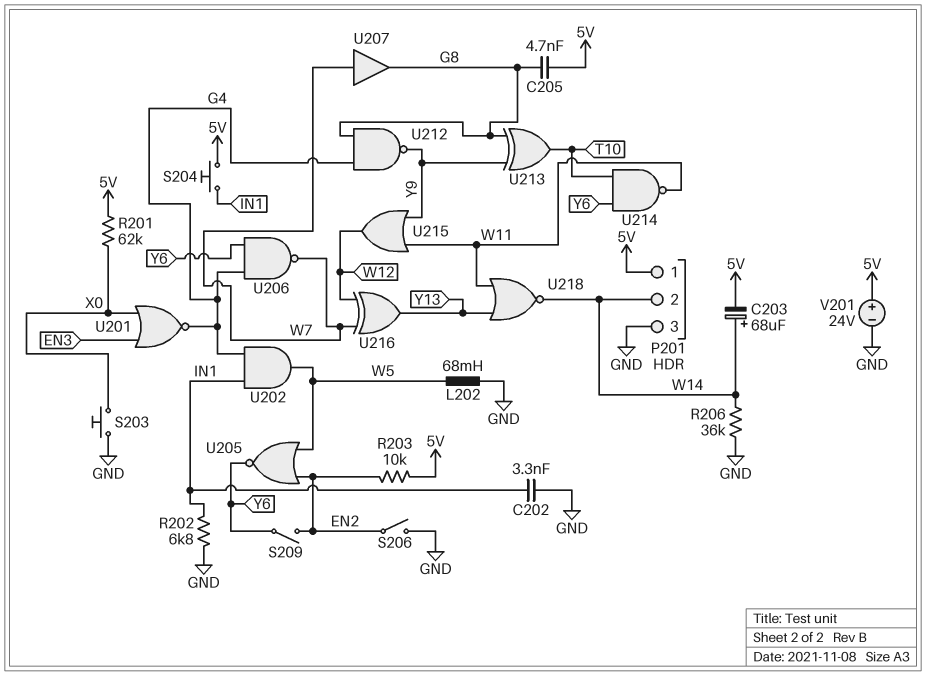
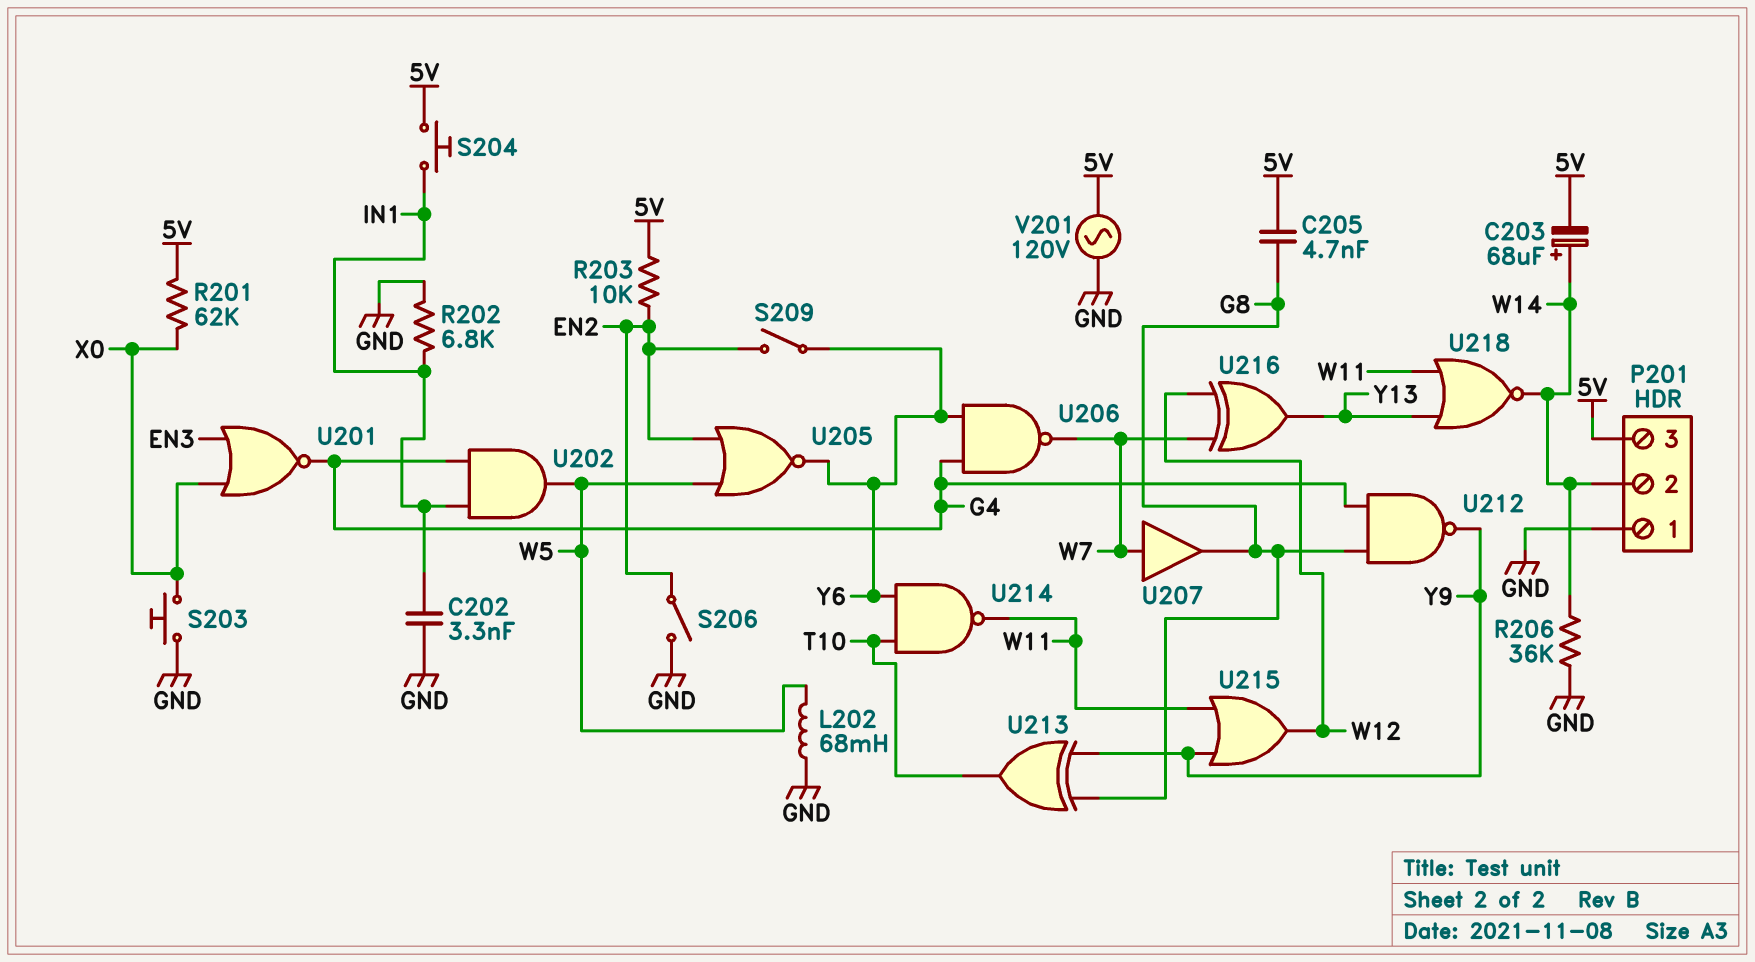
P201 pin 1: 5V -> GND
P201 pin 3: GND -> 5V
V201: 24V (plus 5V, minus GND) -> AC 120V (5V, GND)

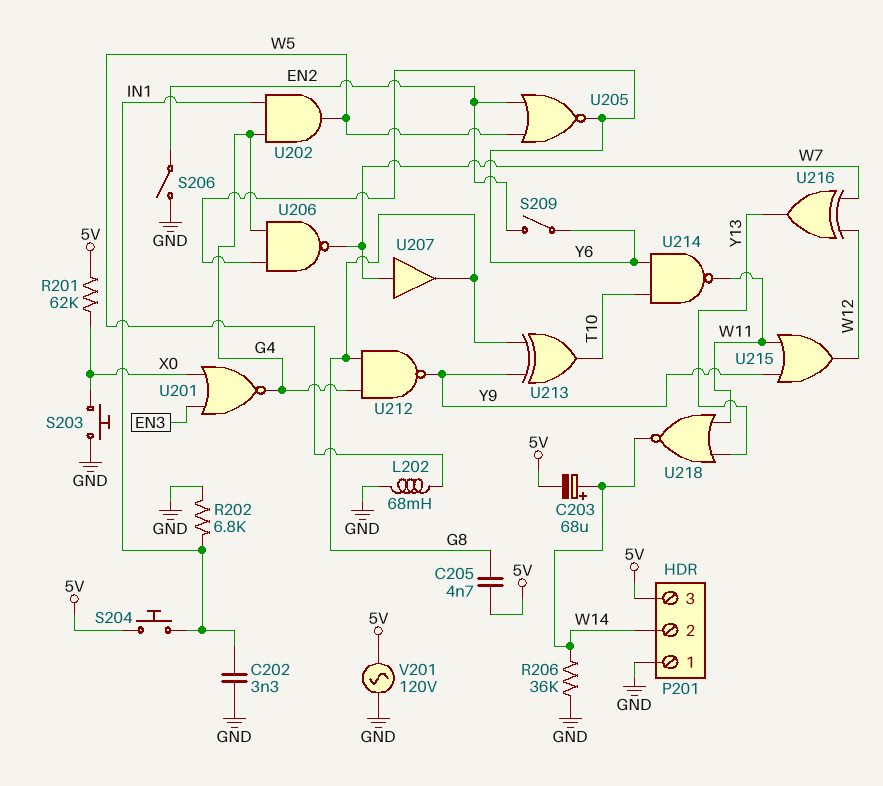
R203: 10k (5V, EN2) -> none

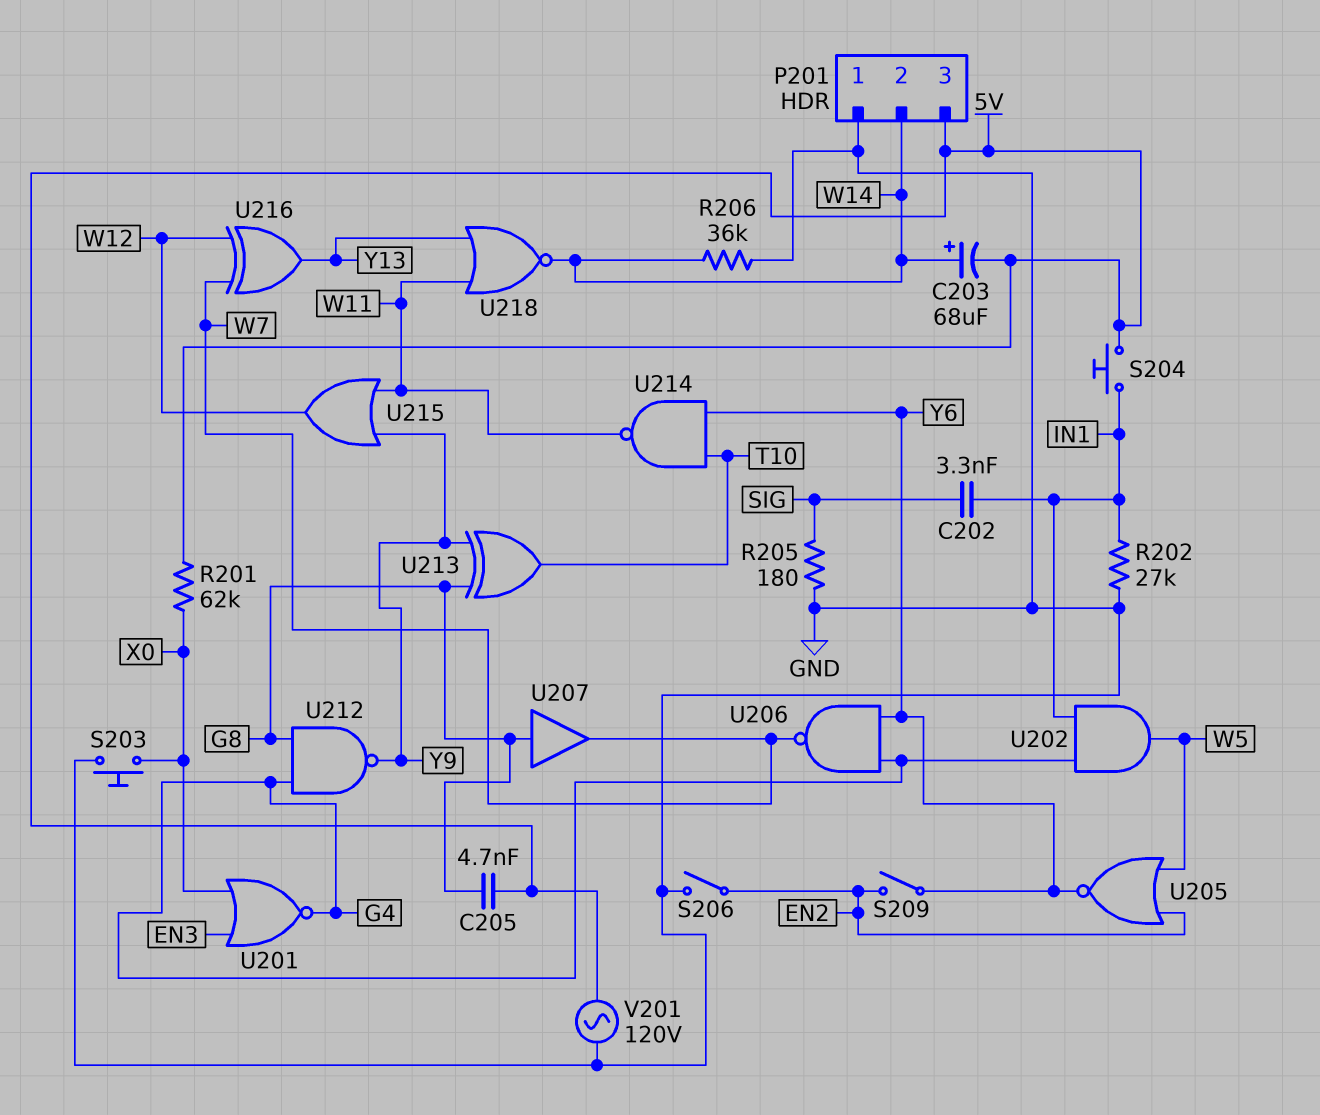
C202: 3.3nF (GND, IN1) -> 3.3nF (IN1, SIG)
L202: 68mH (GND, W5) -> none
R202: 6.8k (GND, IN1) -> 27k (GND, IN1)
R205: none -> 180 (GND, SIG)
U207: buffer (in W7, out G8) -> buffer (in G8, out W7)

